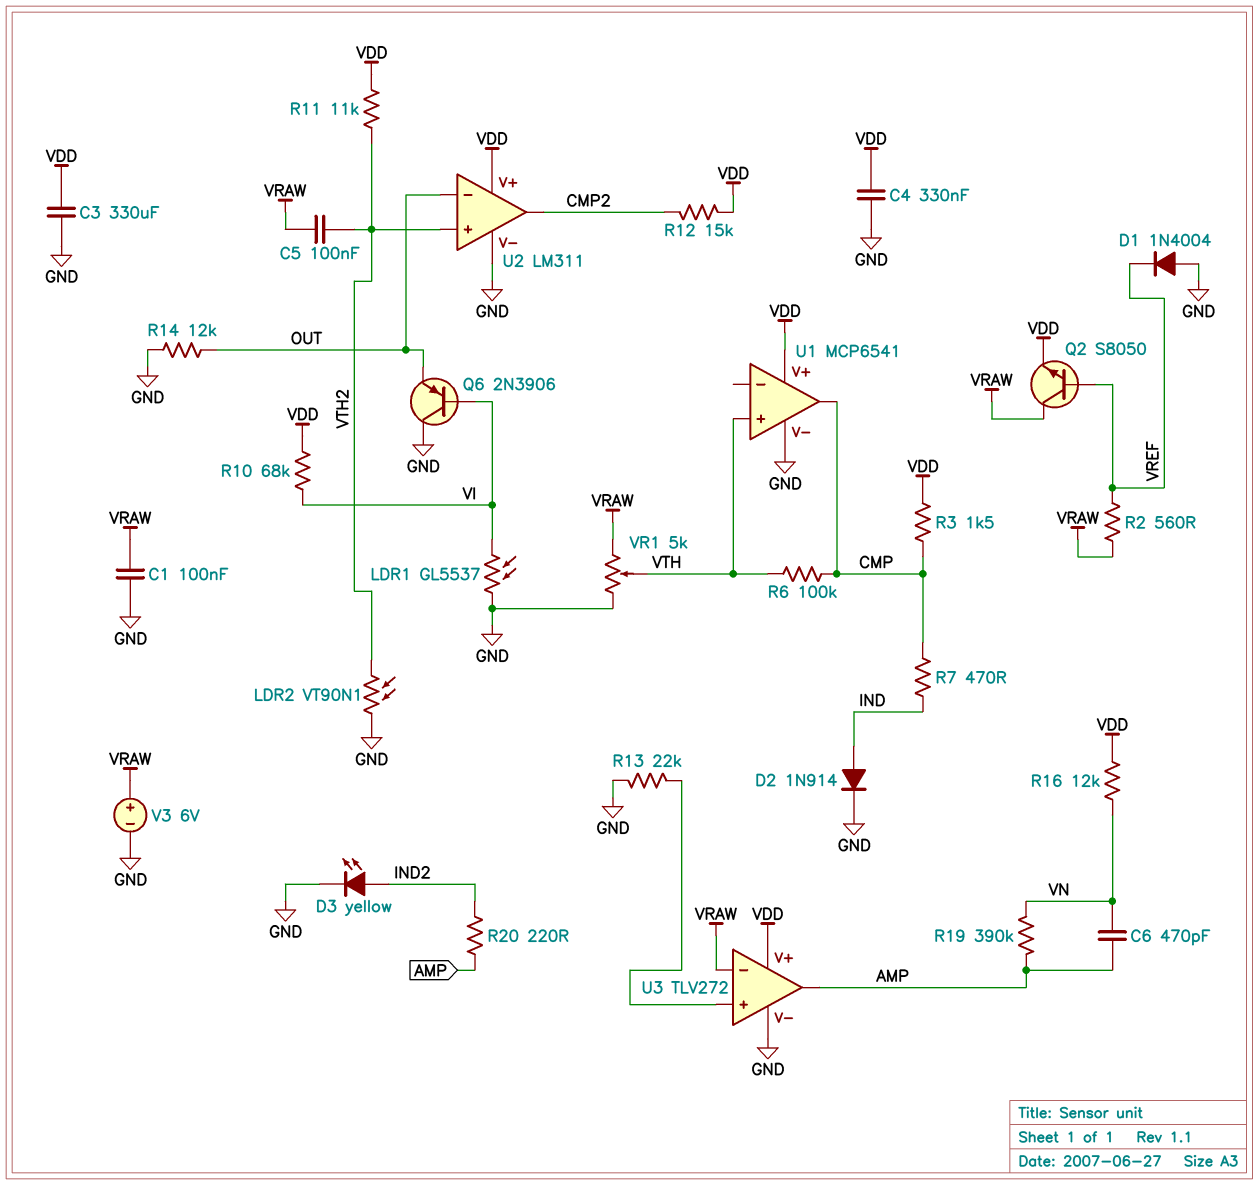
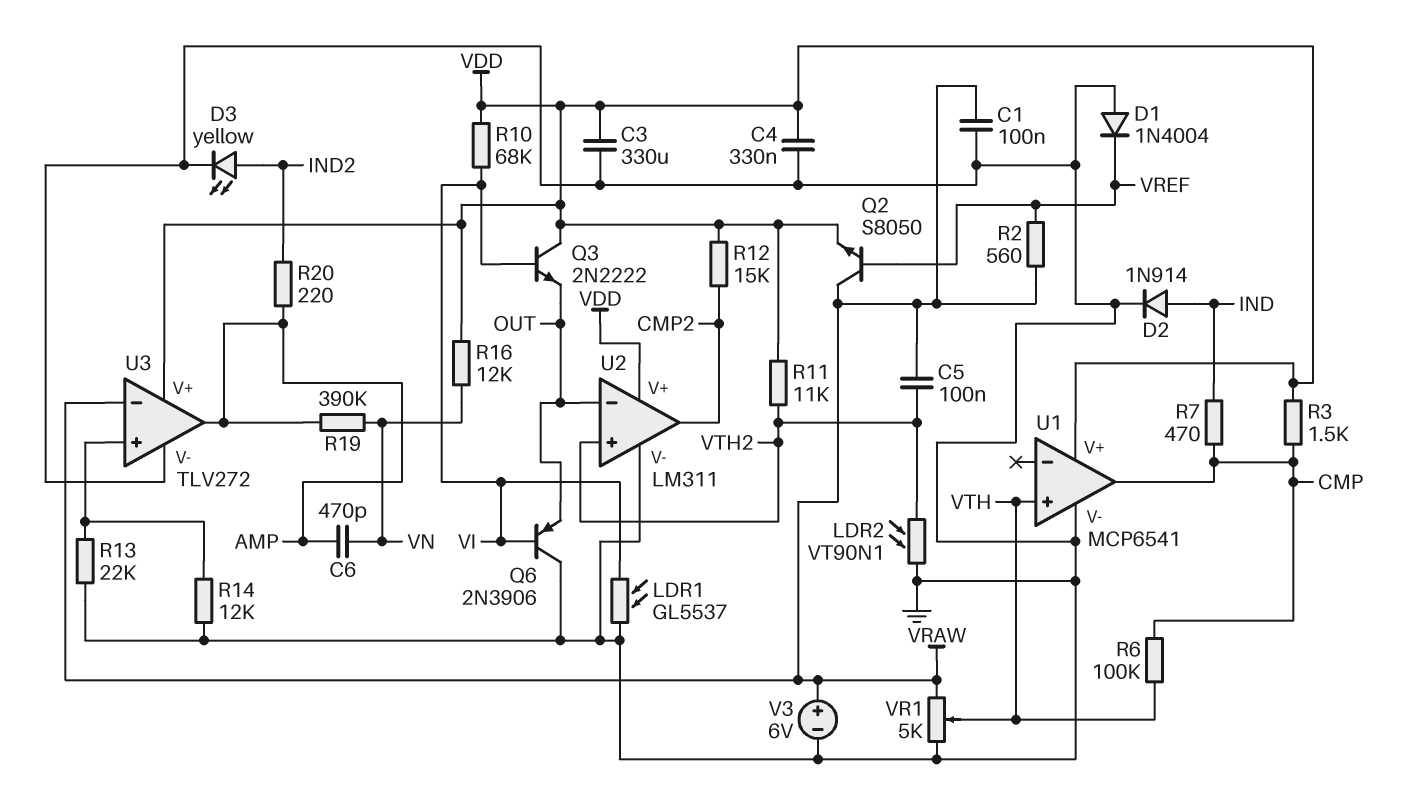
Q3: none -> NPN 2N2222 (B VI, C VDD, E OUT)
R14: 12k (GND, OUT) -> 12k (GND, U3/in+)

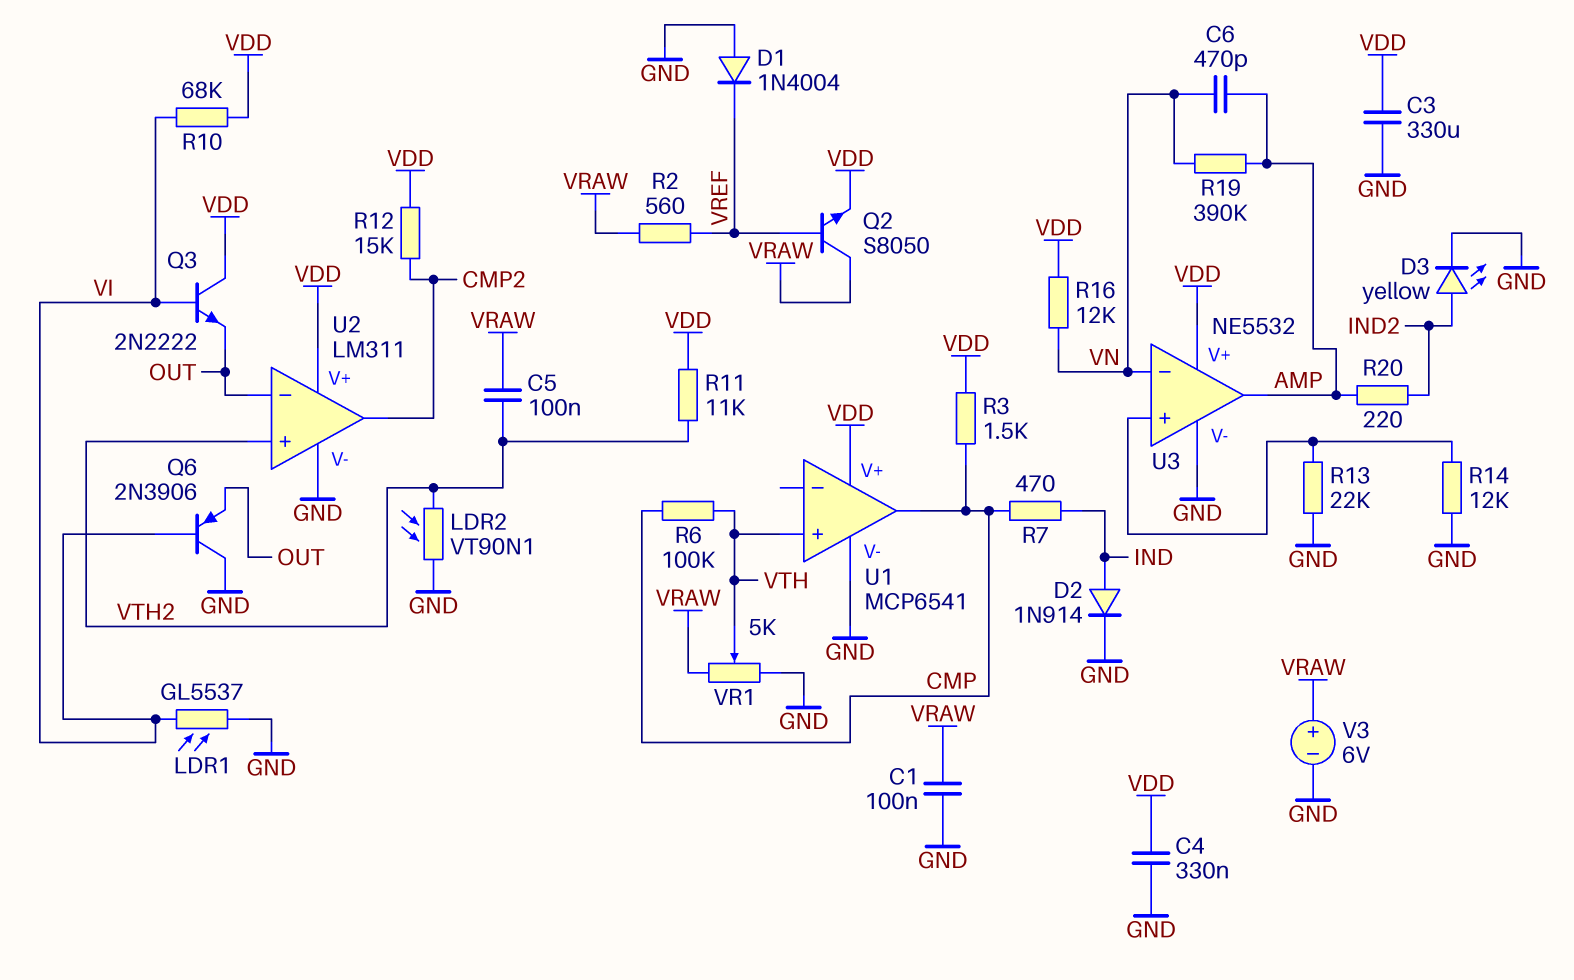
U3: TLV272 -> NE5532
U3 pin in-: VRAW -> VN

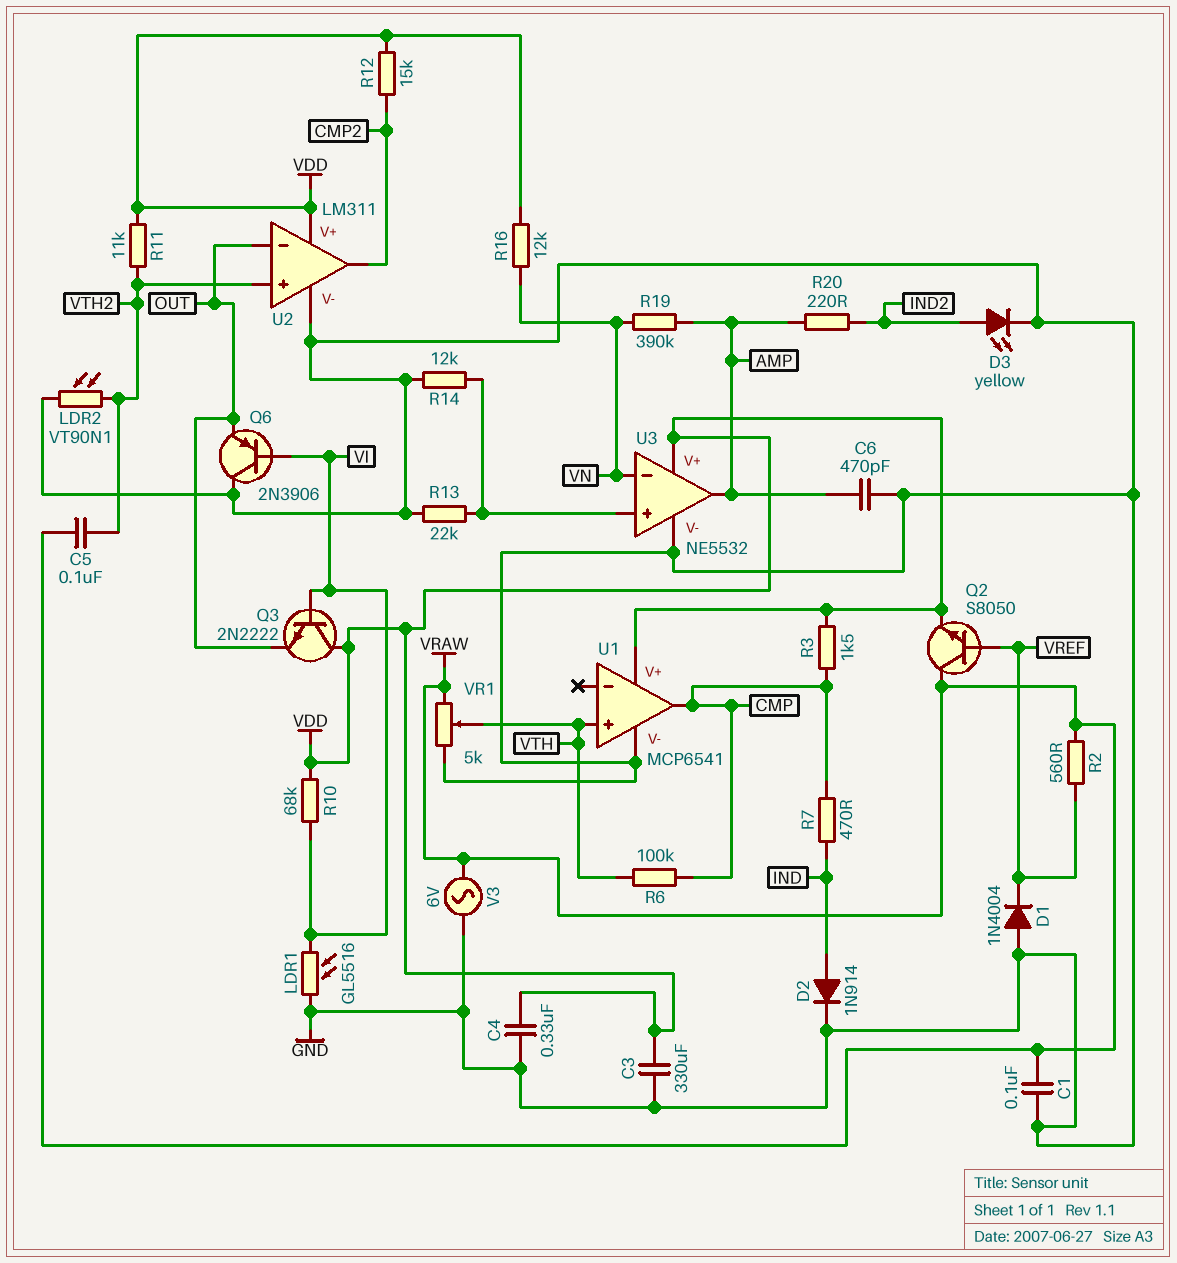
C6: 470pF (AMP, VN) -> 470pF (AMP, GND)
LDR1: GL5537 (GND, VI) -> GL5516 (GND, VI)
V3: 6V (plus VRAW, minus GND) -> AC 6V (GND, VRAW)

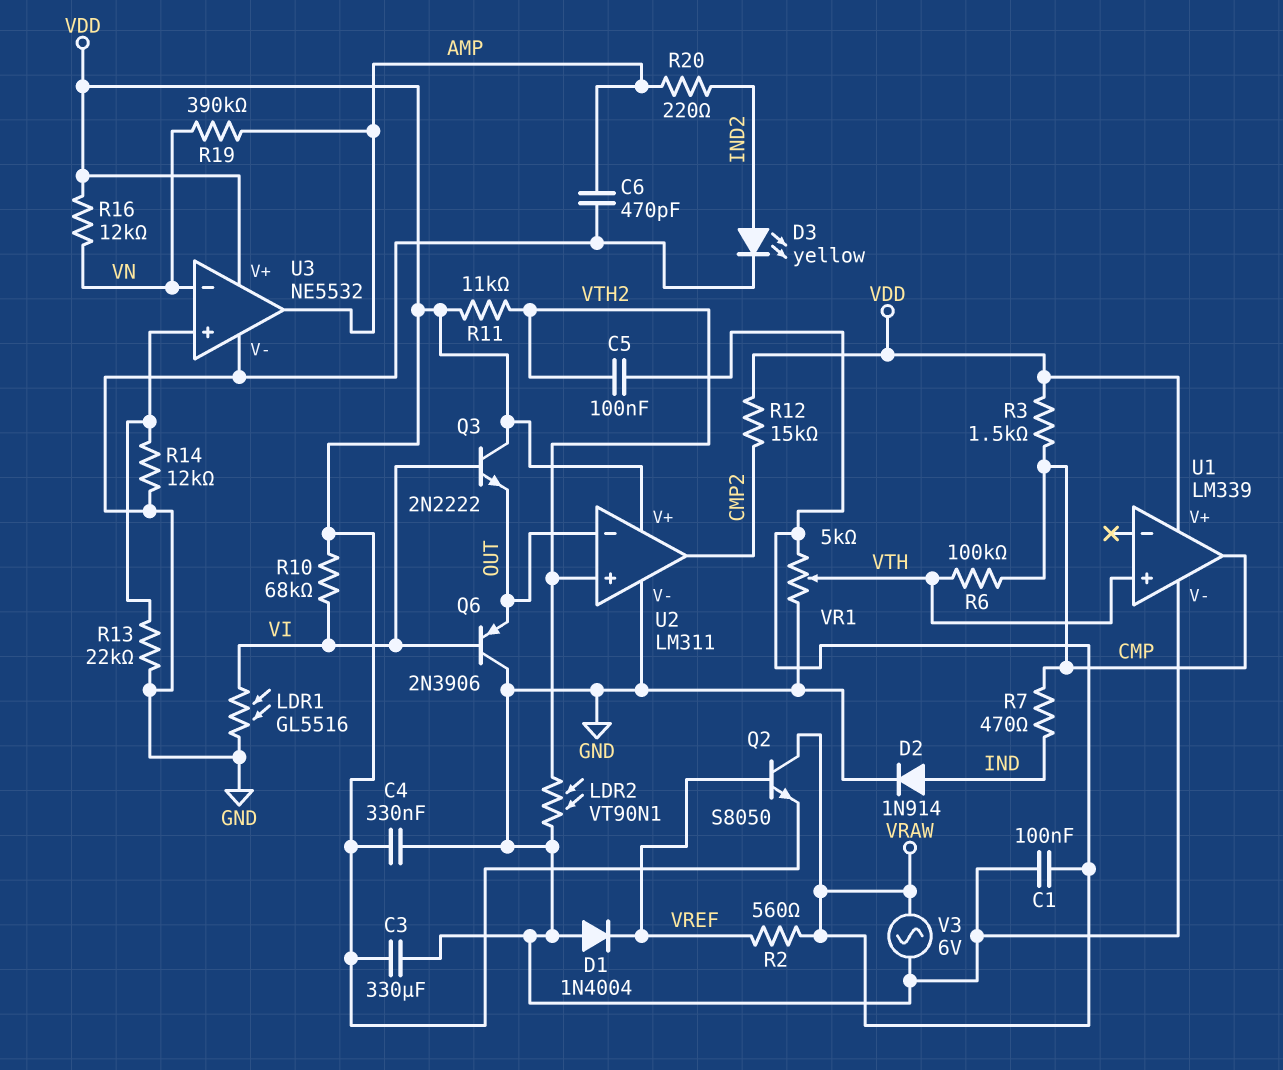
U1: MCP6541 -> LM339

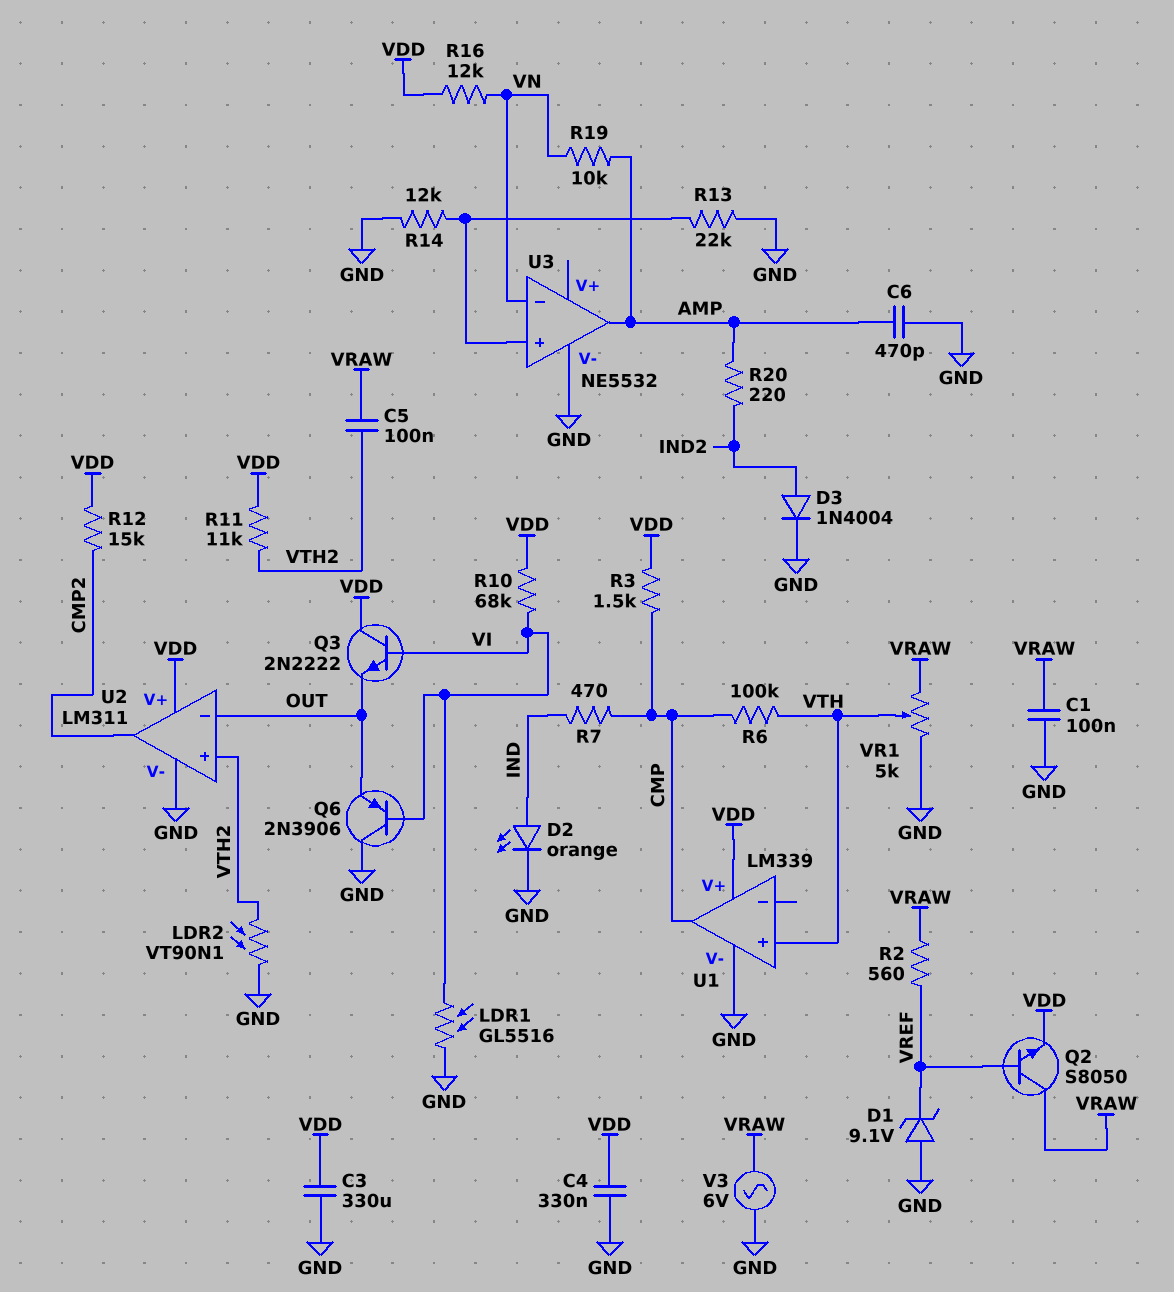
D1: diode 1N4004 (A GND, K VREF) -> zener 9.1V (A GND, K VREF)
D2: diode 1N914 (A IND, K GND) -> LED orange (A IND, K GND)
D3: LED yellow (A IND2, K GND) -> diode 1N4004 (A IND2, K GND)
R19: 390k (AMP, VN) -> 10k (AMP, VN)
U3 pin V+: VDD -> none

